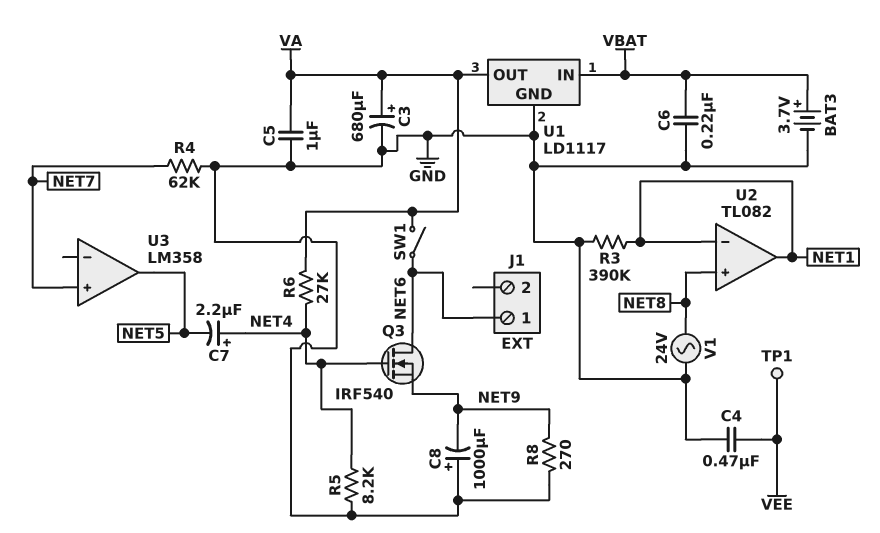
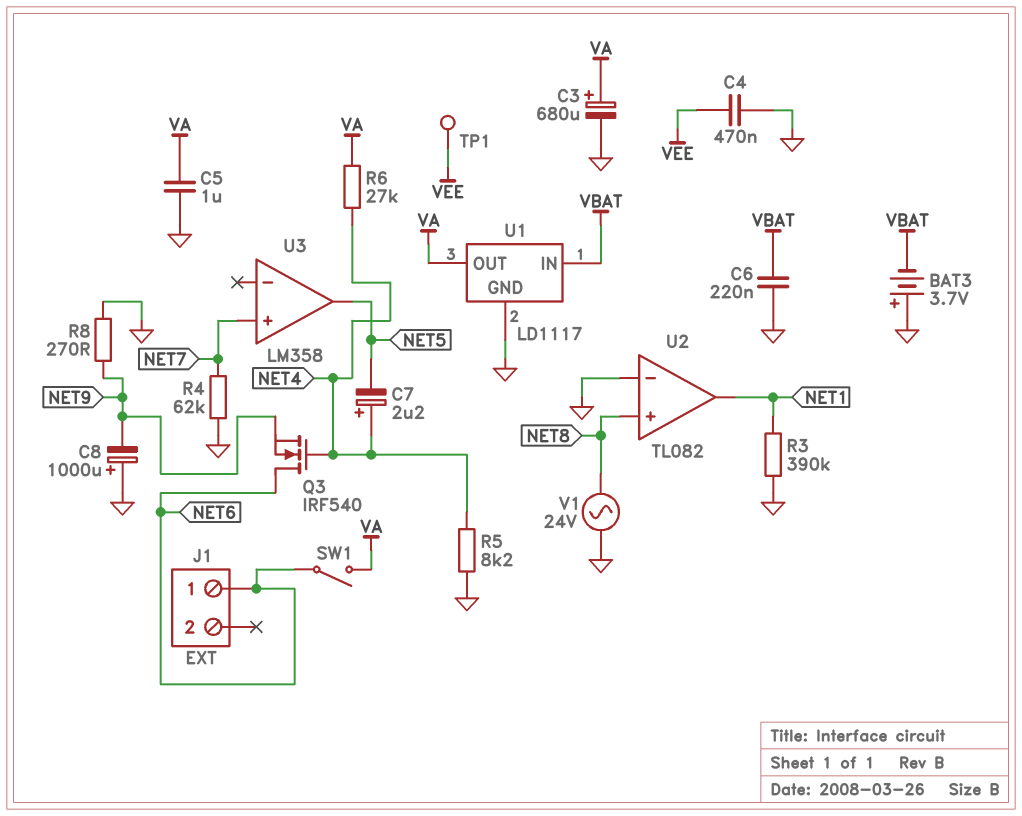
BAT3: 3.7V (plus VBAT, minus GND) -> 3.7V (plus GND, minus VBAT)
U2 pin in-: NET1 -> GND

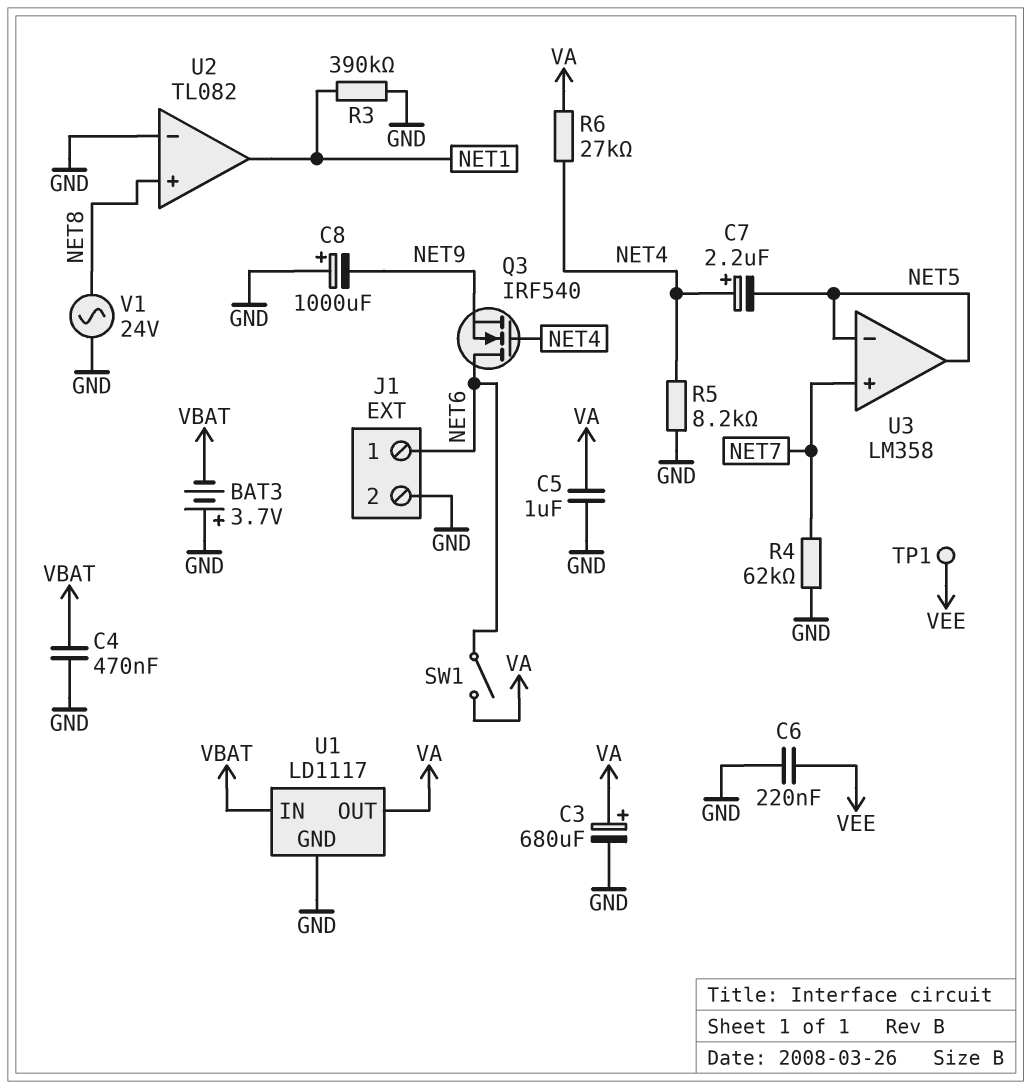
C4: 470nF (GND, VEE) -> 470nF (GND, VBAT)
C6: 220nF (GND, VBAT) -> 220nF (GND, VEE)
J1 pin 2: none -> GND
R8: 270 (GND, NET9) -> none
U3 pin in-: none -> NET5

